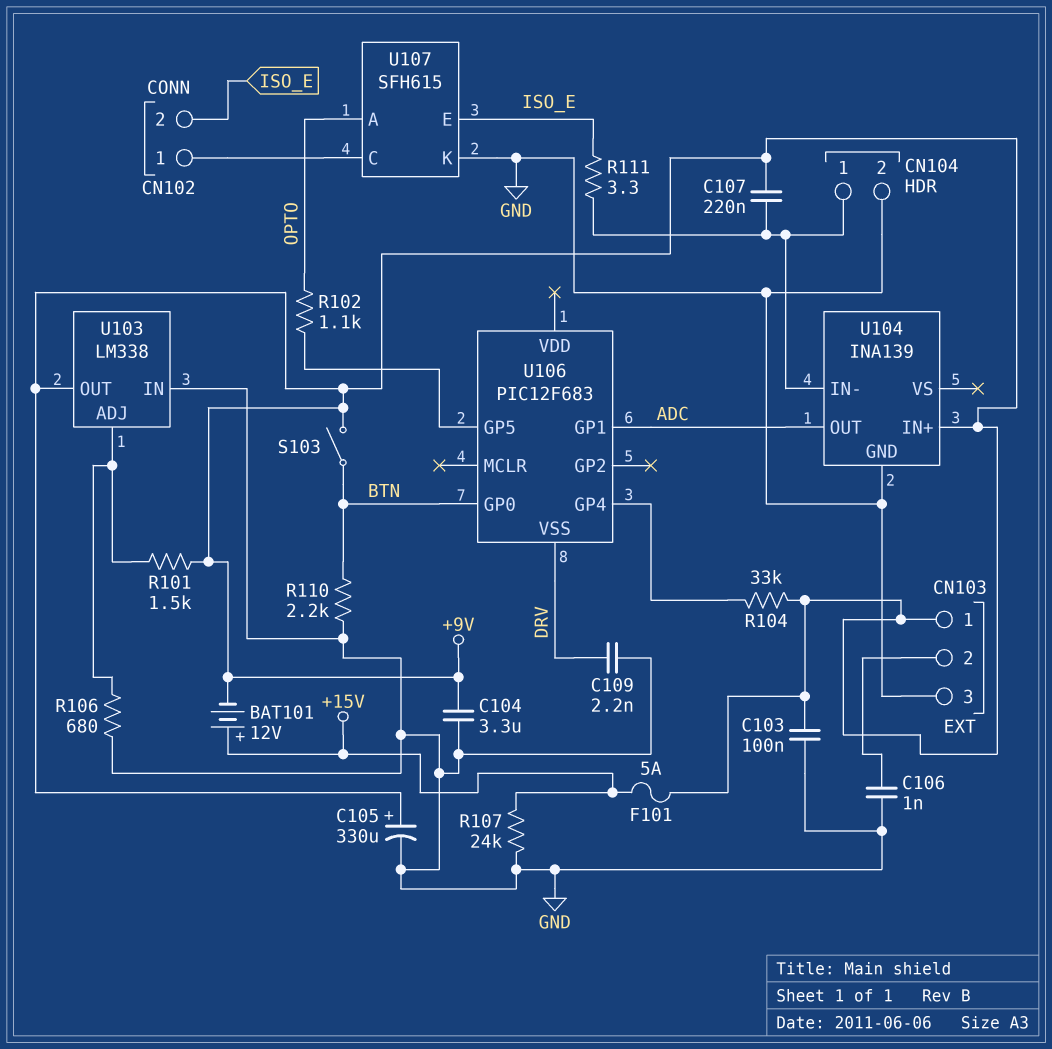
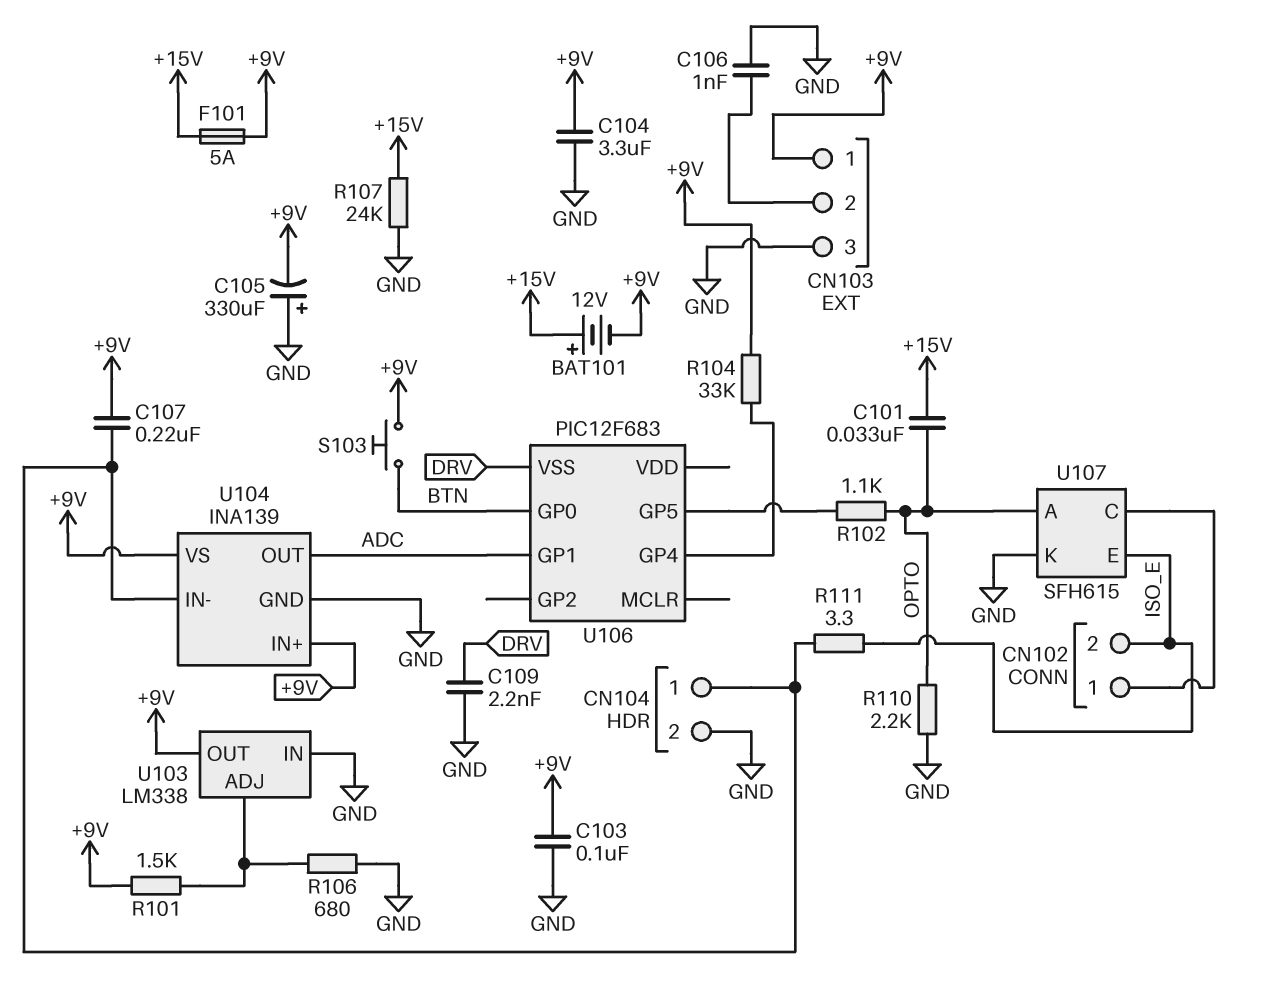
C101: none -> 33nF (+15V, OPTO)
C105: 330uF (plus +9V, minus GND) -> 330uF (plus GND, minus +9V)
R110: 2.2k (BTN, GND) -> 2.2k (GND, OPTO)
S103: switch (+9V, BTN) -> button (+9V, BTN)
U104 pin VS: none -> +9V

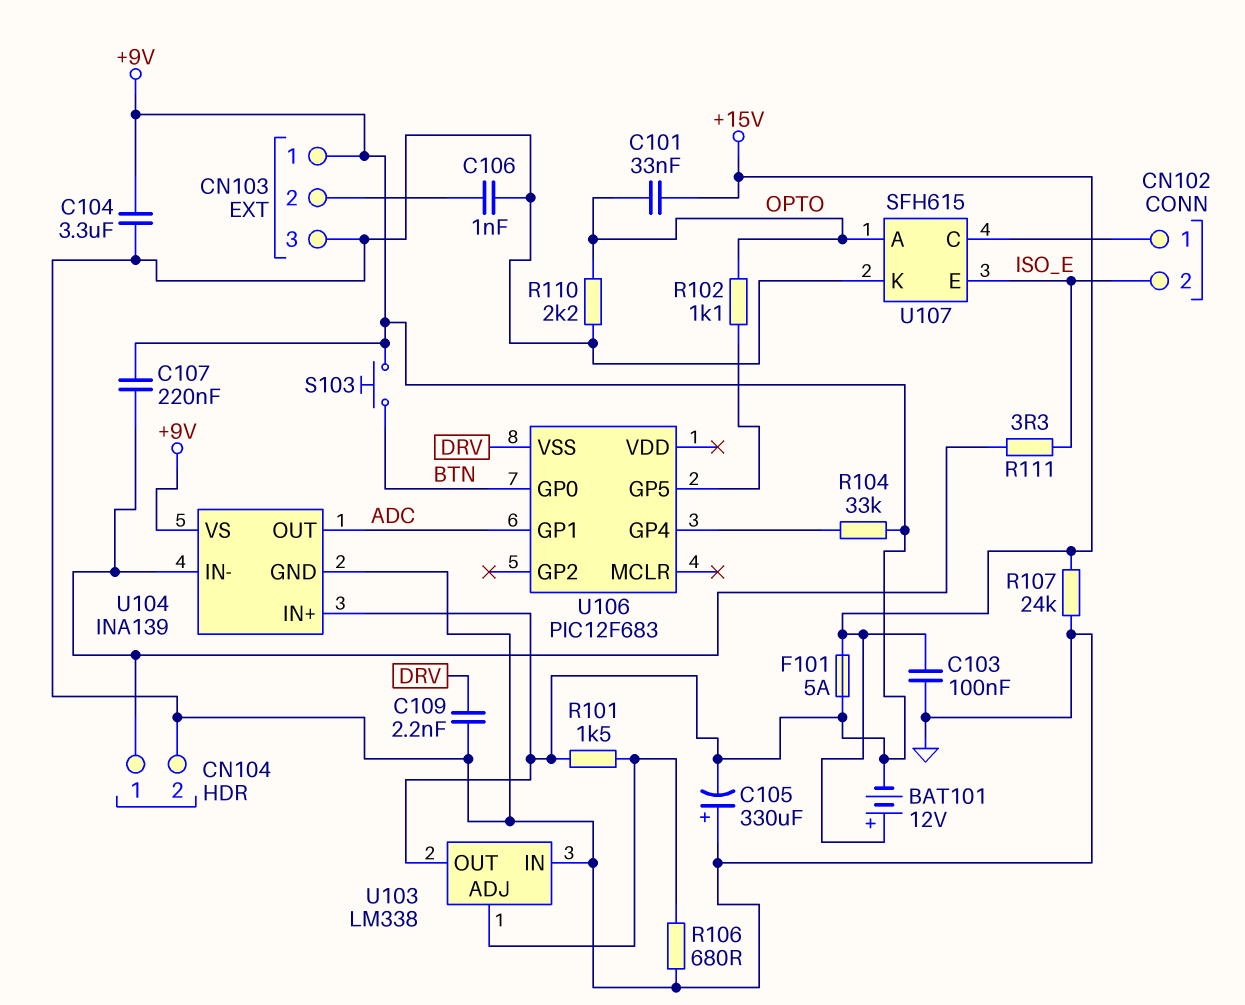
C103: 100nF (+9V, GND) -> 100nF (+15V, GND)

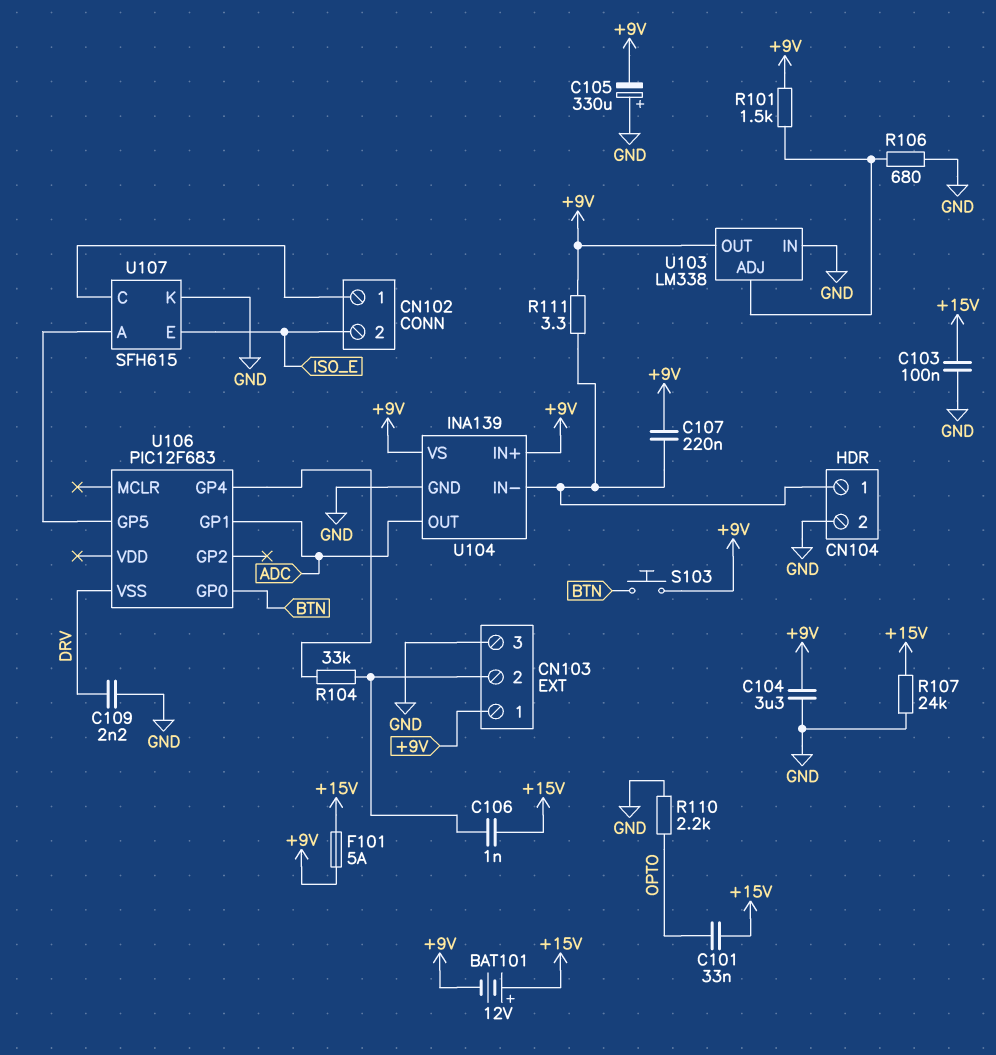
C106: 1nF (CN103/2, GND) -> 1nF (+15V, CN103/2)
R102: 1.1k (OPTO, U106/GP5) -> none
R104: 33k (+9V, U106/GP4) -> 33k (CN103/2, U106/GP4)
R111: 3.3 (CN104/1, ISO_E) -> 3.3 (+9V, CN104/1)
U107 pin A: OPTO -> U106/GP5

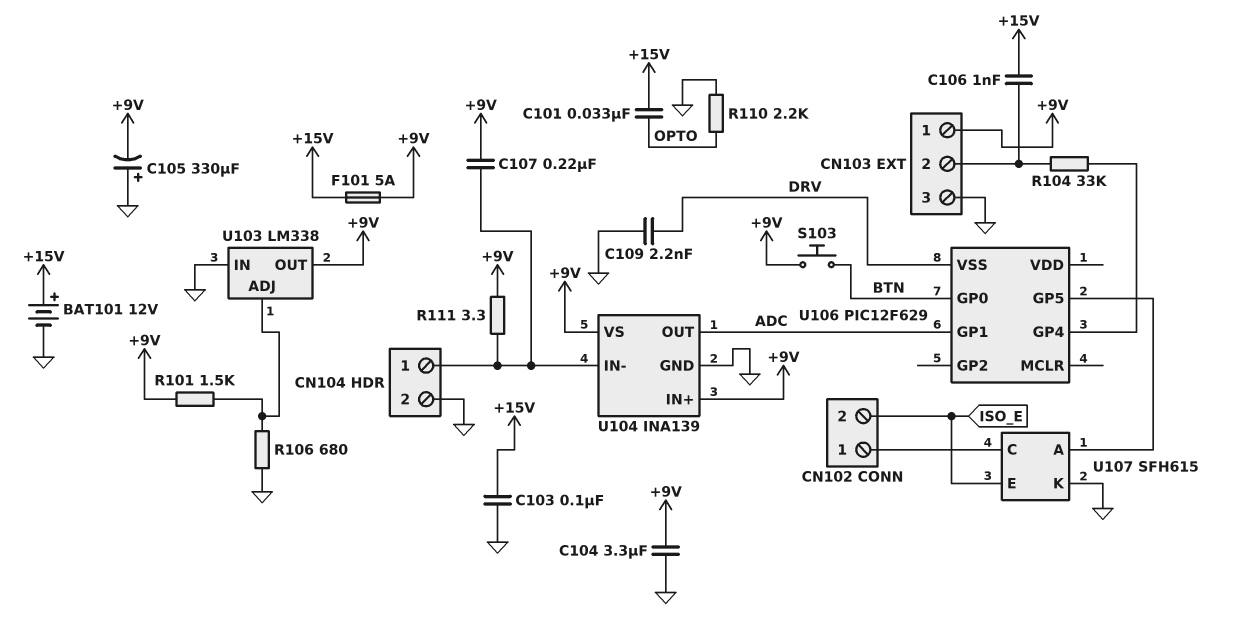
BAT101: 12V (plus +15V, minus +9V) -> 12V (plus +15V, minus GND)
R107: 24k (+15V, GND) -> none
U106: PIC12F683 -> PIC12F629

